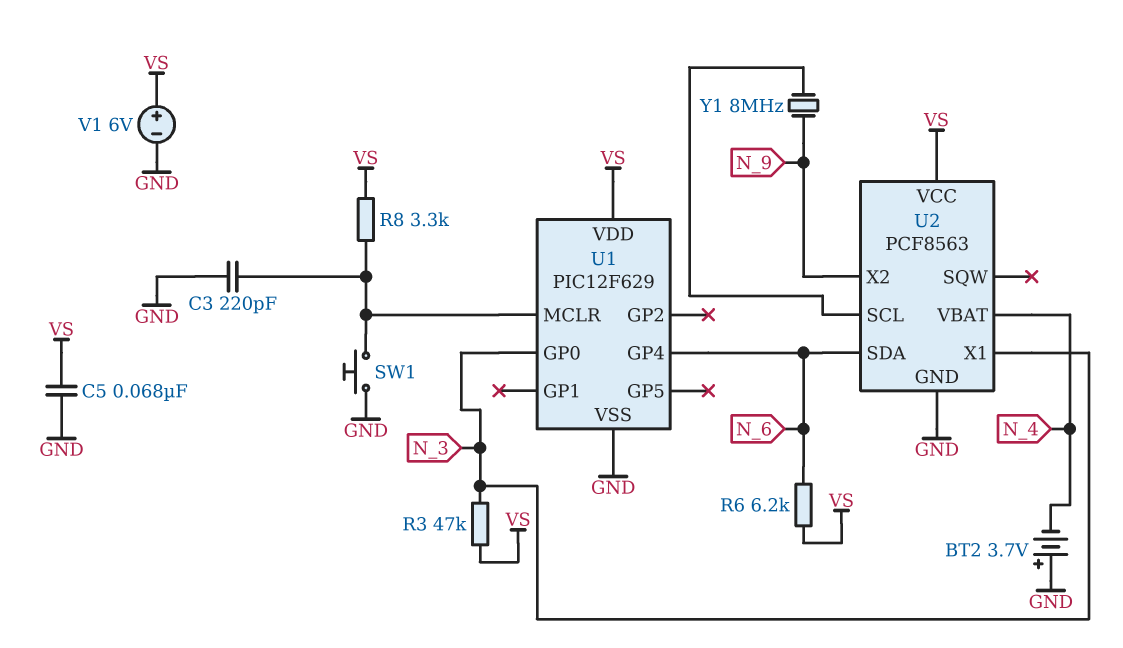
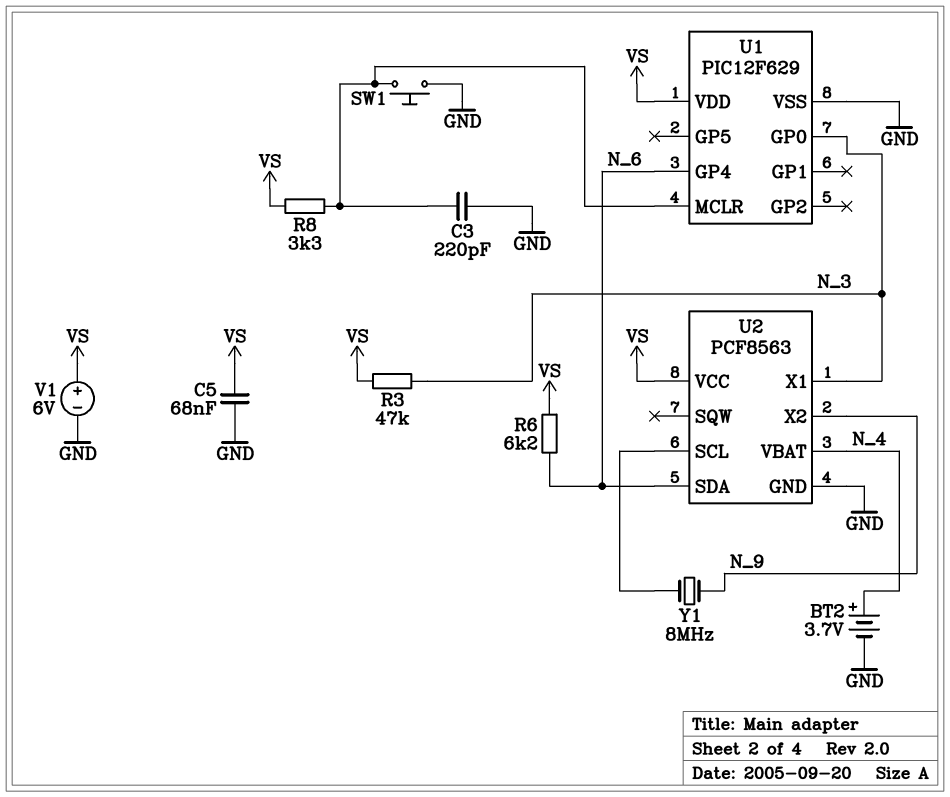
BT2: 3.7V (plus GND, minus N_4) -> 3.7V (plus N_4, minus GND)

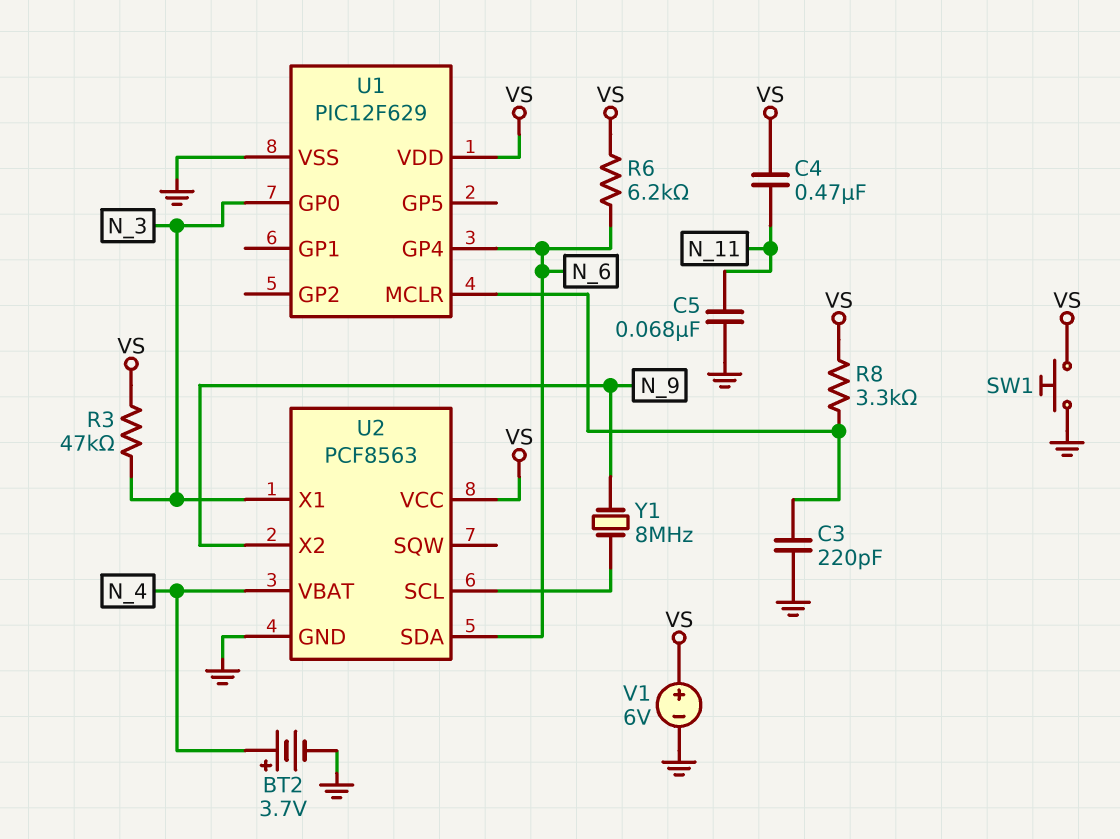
C4: none -> 470nF (N_11, VS)
C5: 68nF (GND, VS) -> 68nF (GND, N_11)
SW1: button (GND, U1/MCLR) -> button (GND, VS)

